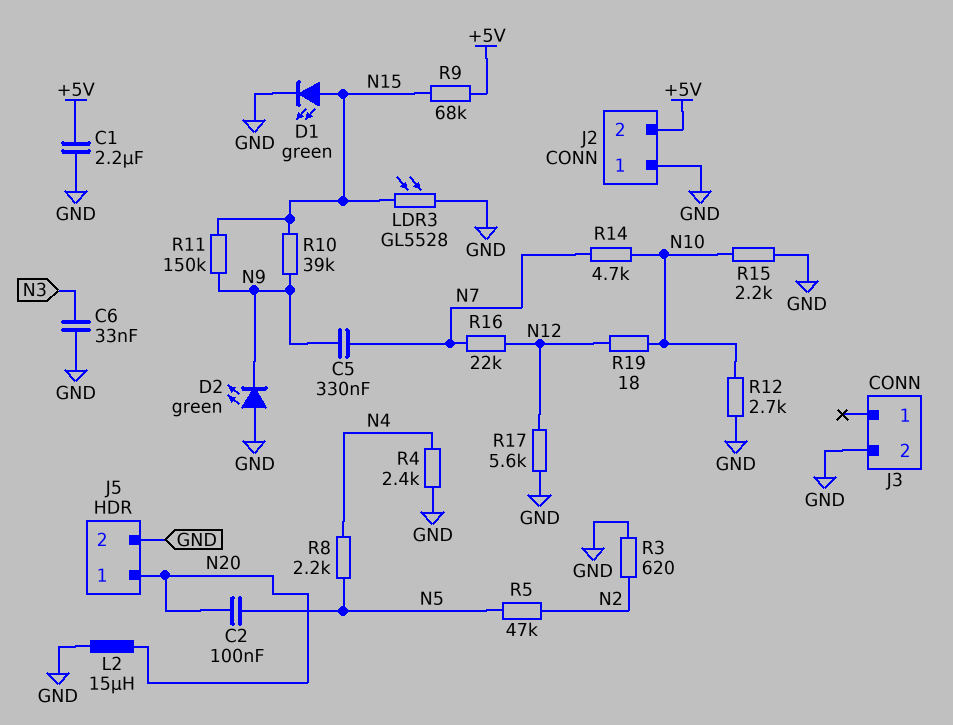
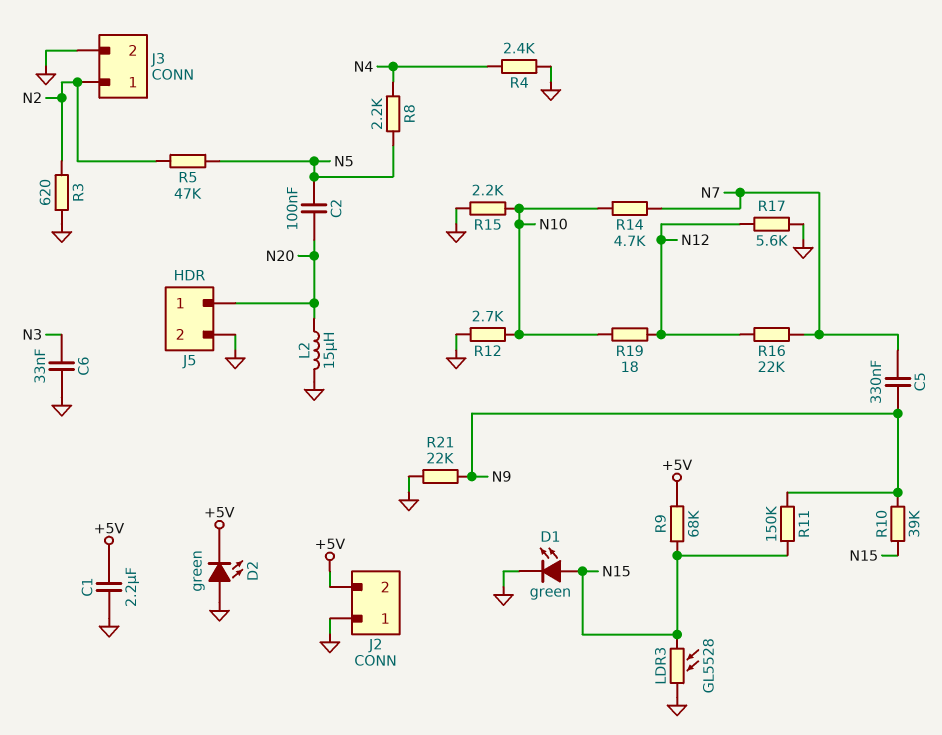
D2: LED green (A GND, K N9) -> LED green (A GND, K +5V)
J3 pin 1: none -> N2
R21: none -> 22k (GND, N9)

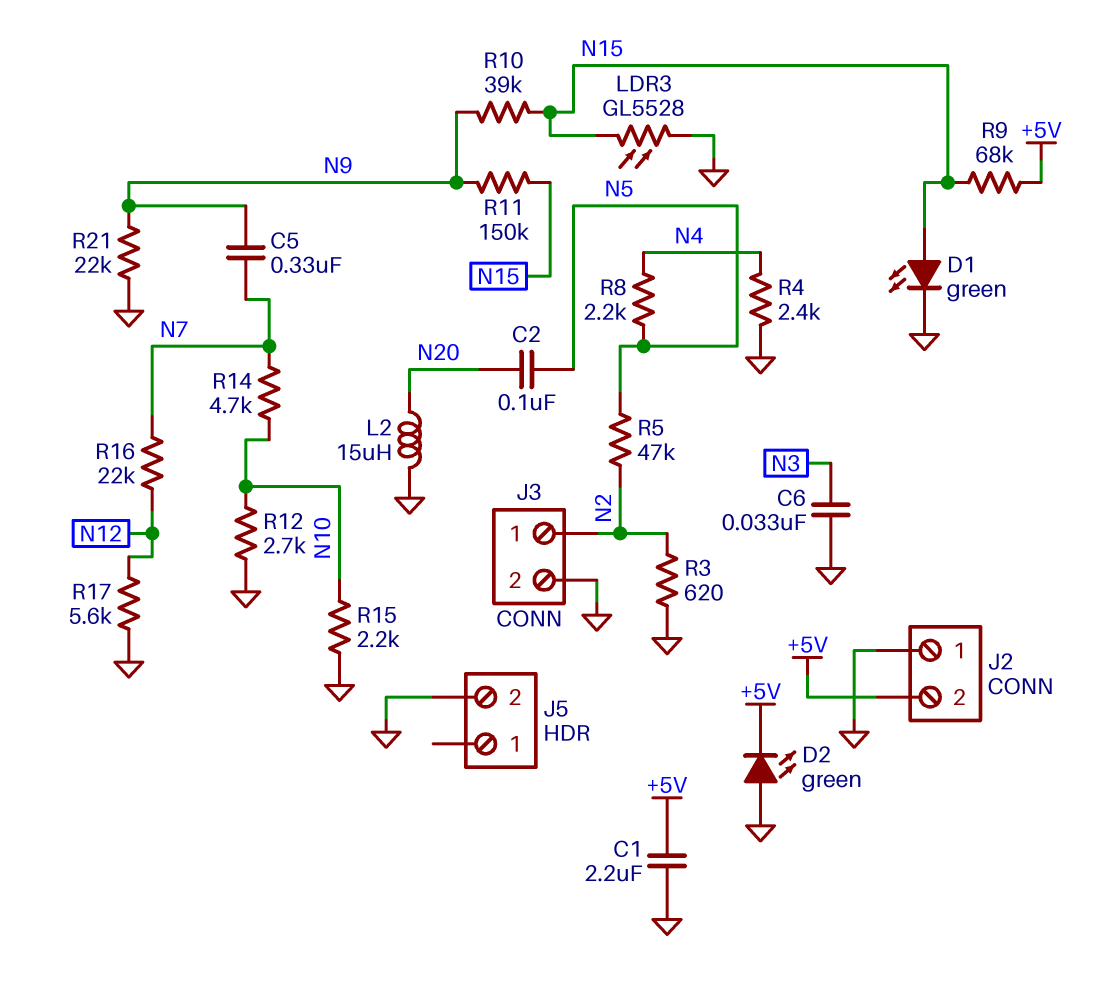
J5 pin 1: N20 -> none
R19: 18 (N10, N12) -> none

